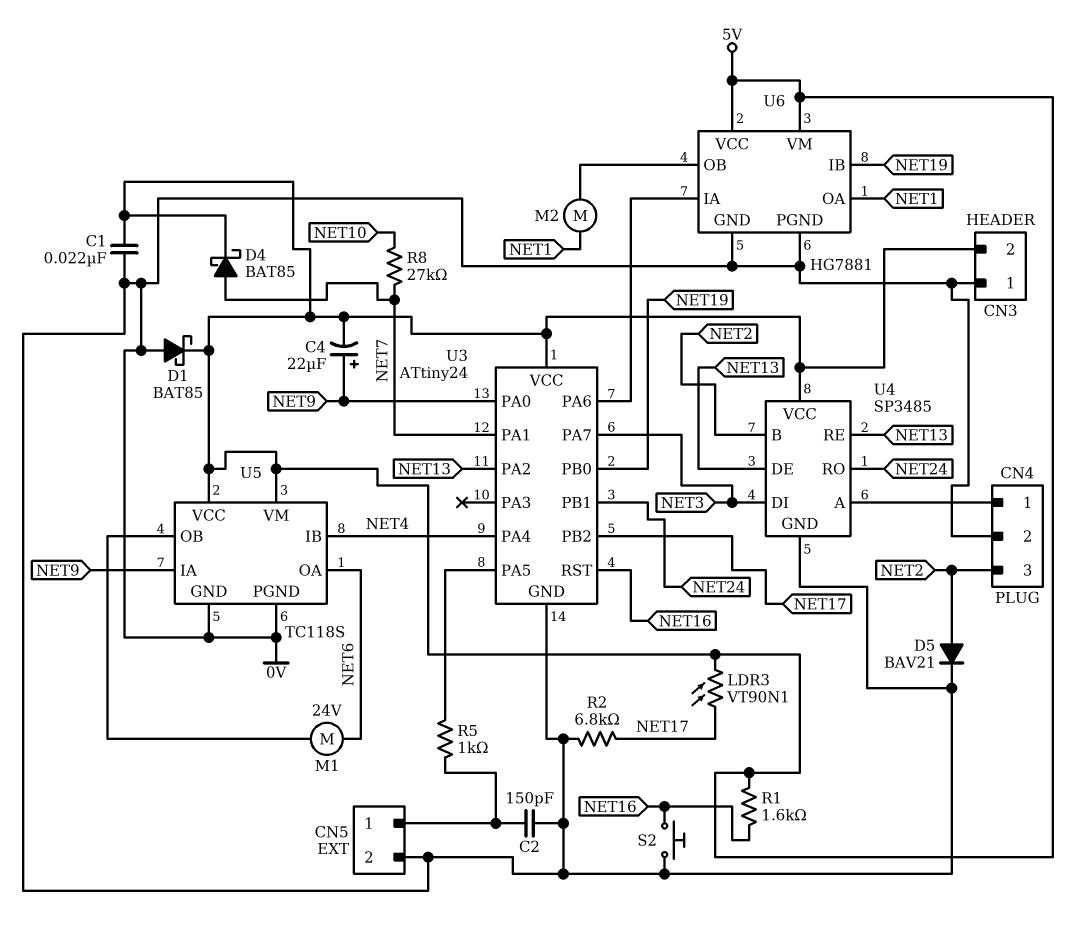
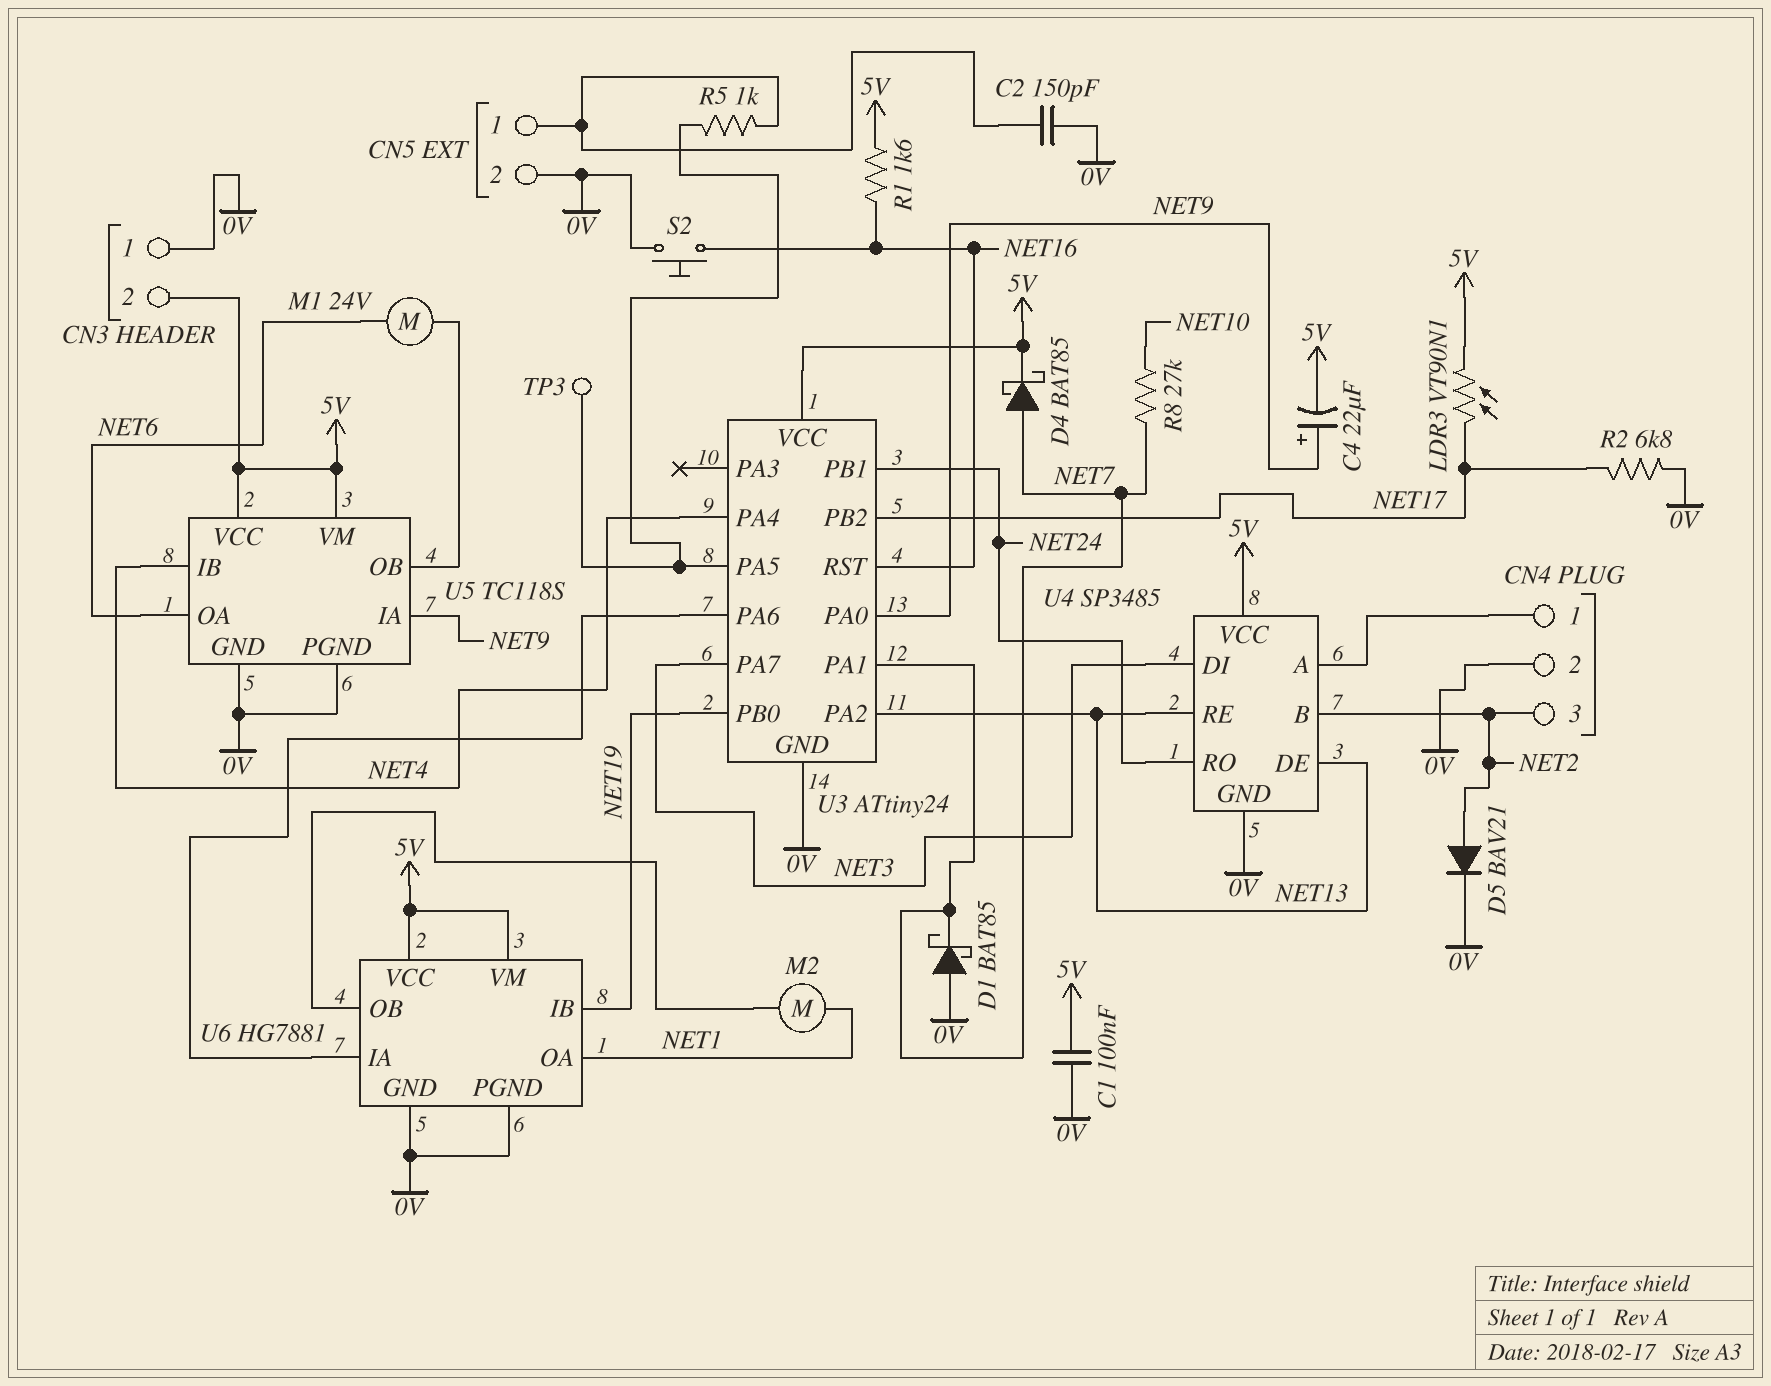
C1: 22nF (0V, 5V) -> 100nF (0V, 5V)
D1: schottky BAT85 (A 0V, K 5V) -> schottky BAT85 (A 0V, K NET7)
TP3: none -> test point (U3/PA5)

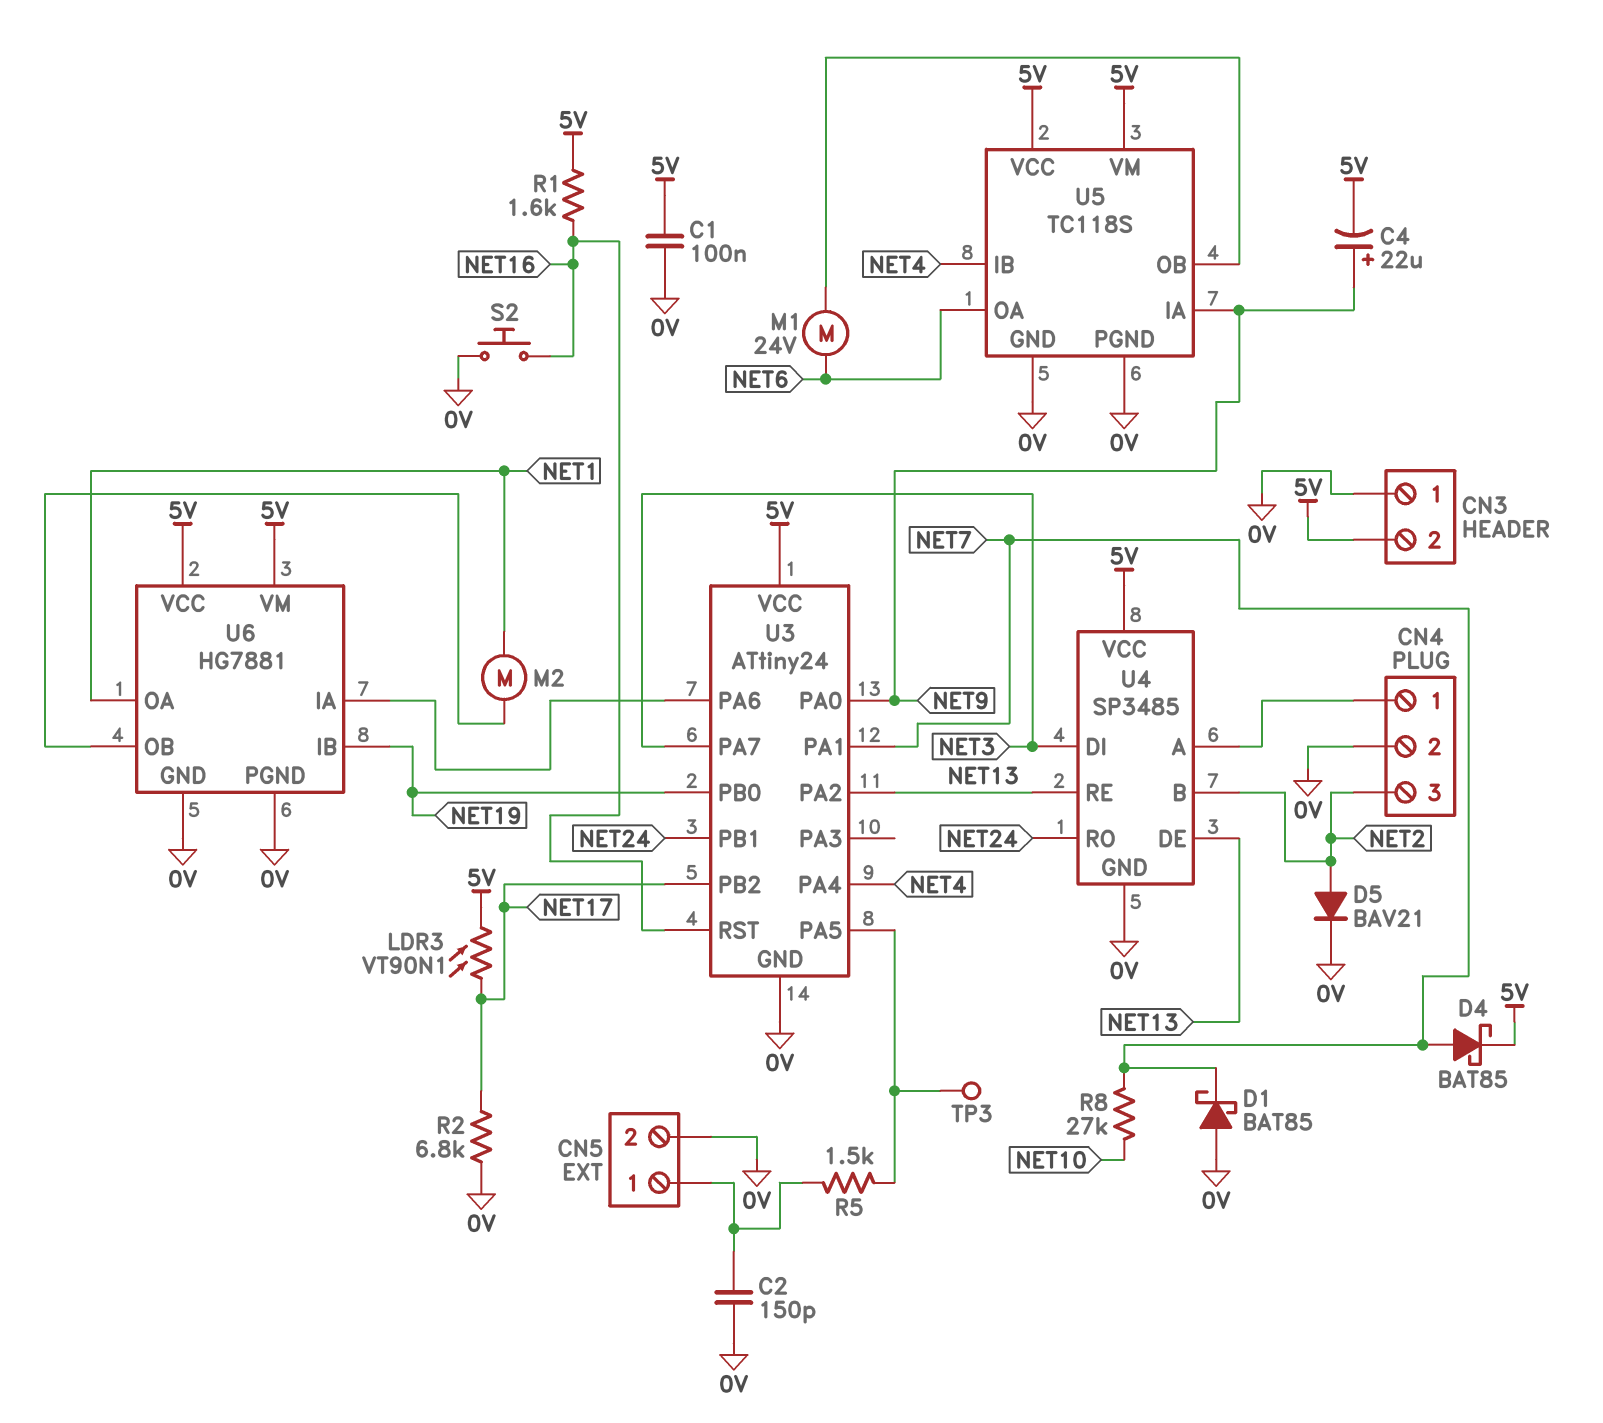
R5: 1k (CN5/1, U3/PA5) -> 1.5k (CN5/1, U3/PA5)

